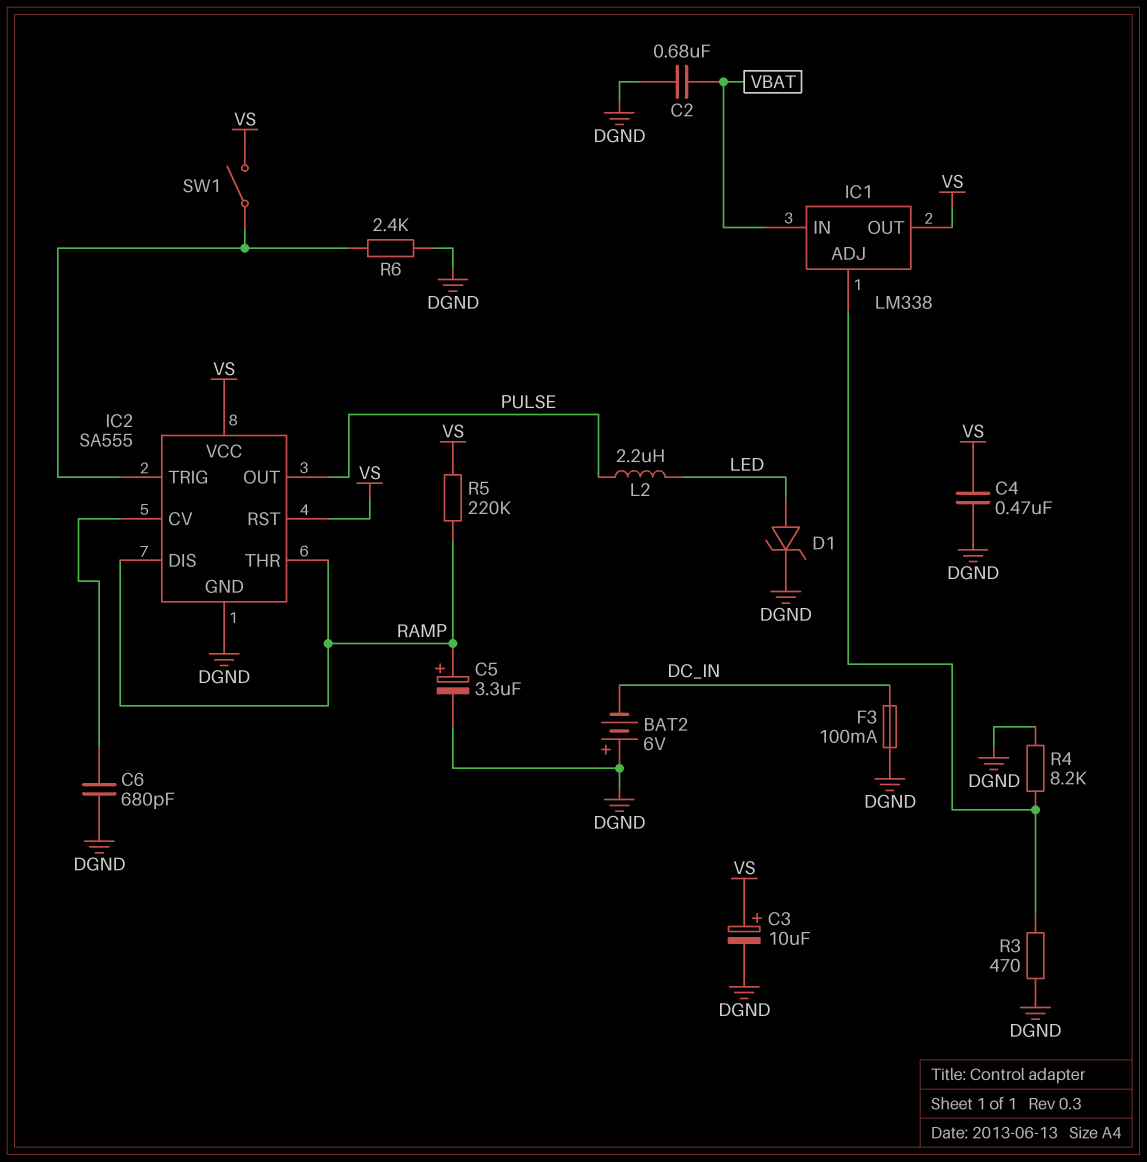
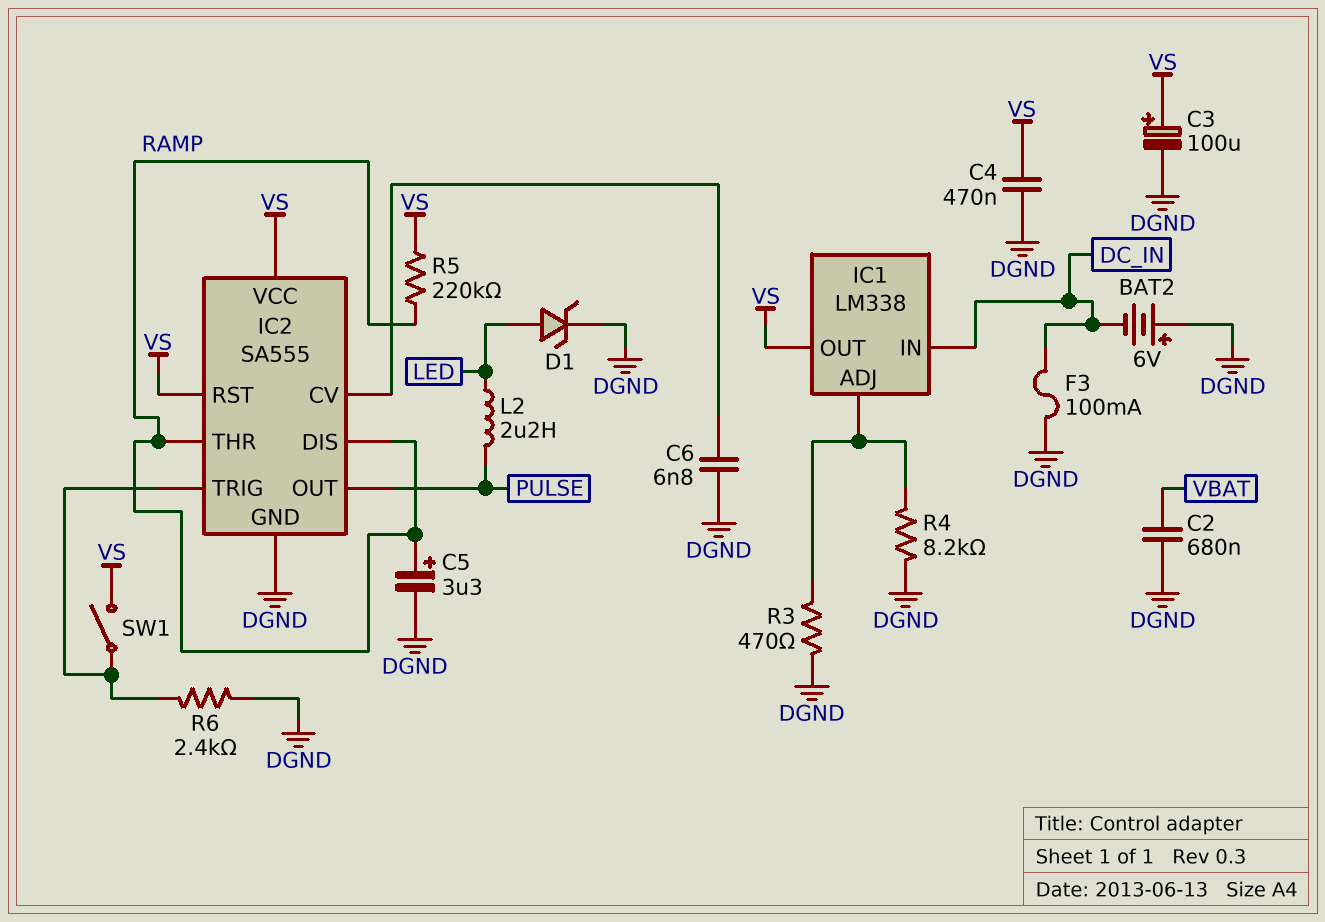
C3: 10uF (plus VS, minus DGND) -> 100uF (plus VS, minus DGND)
C6: 680pF (DGND, IC2/CV) -> 6.8nF (DGND, IC2/CV)
IC1 pin IN: VBAT -> DC_IN

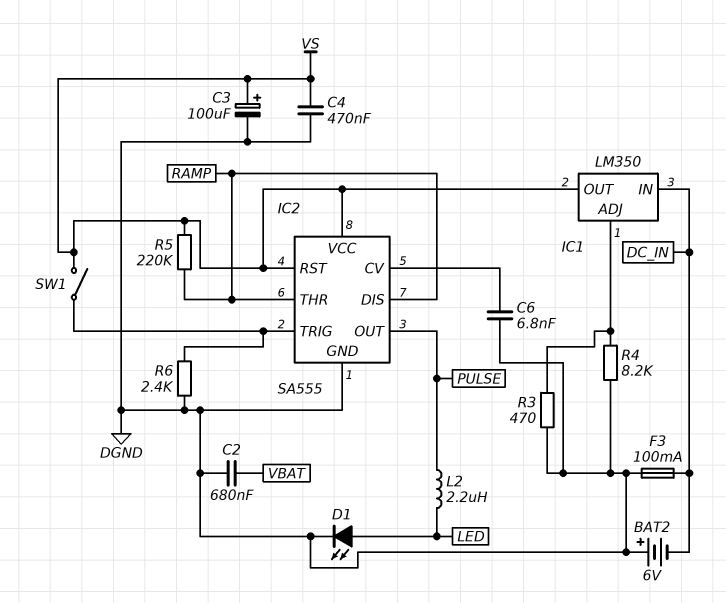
C5: 3.3uF (plus RAMP, minus DGND) -> none
D1: zener (A LED, K DGND) -> LED (A LED, K DGND)
IC1: LM338 -> LM350

